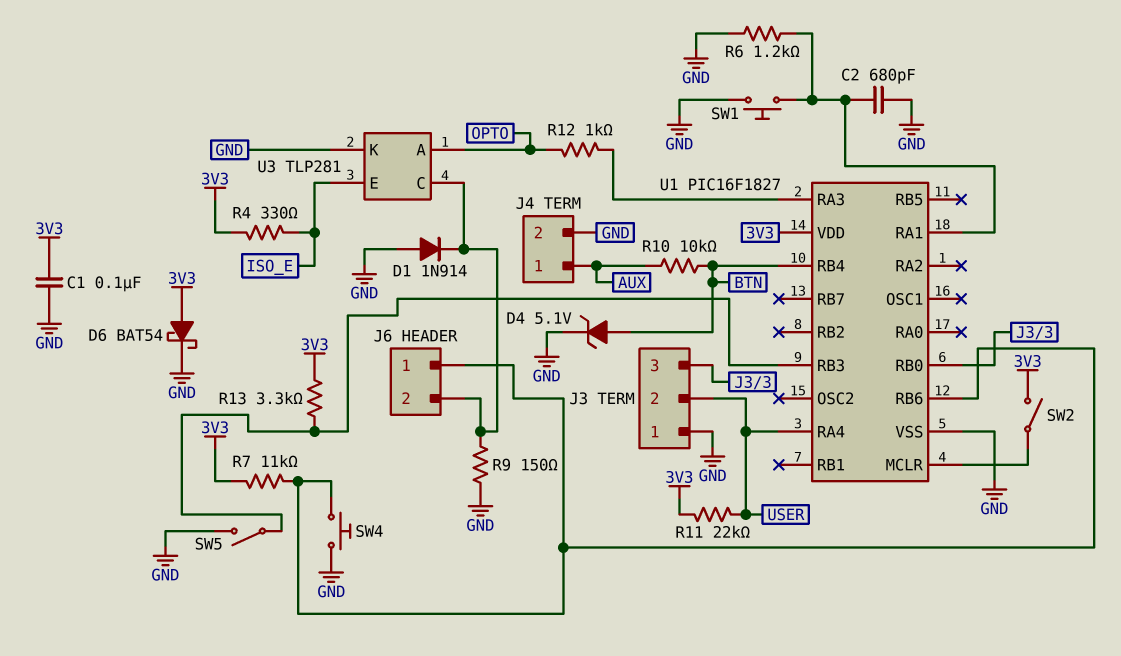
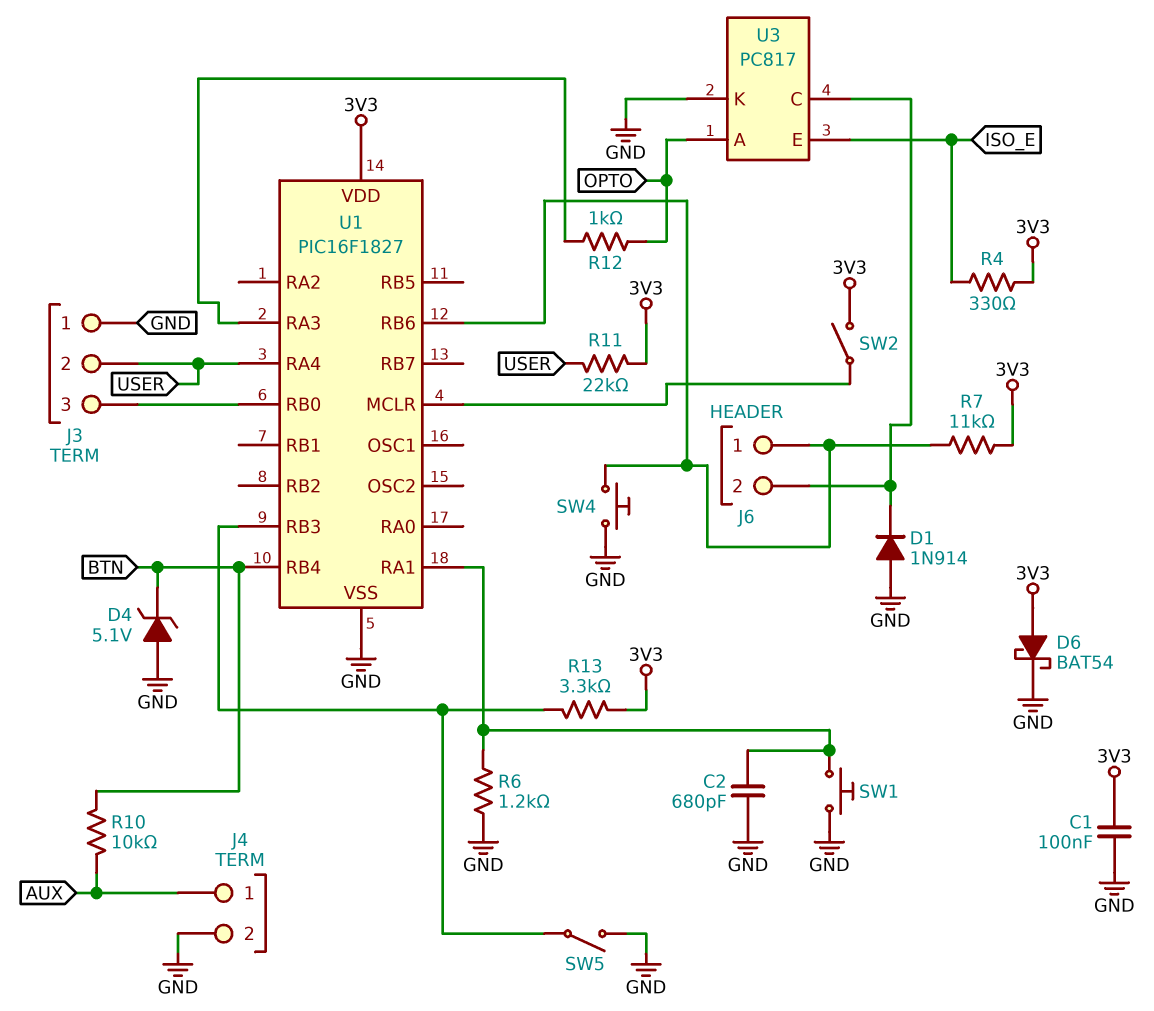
D4: zener 5.1V (A BTN, K GND) -> zener 5.1V (A GND, K BTN)
R9: 150 (GND, J6/2) -> none
U3: TLP281 -> PC817

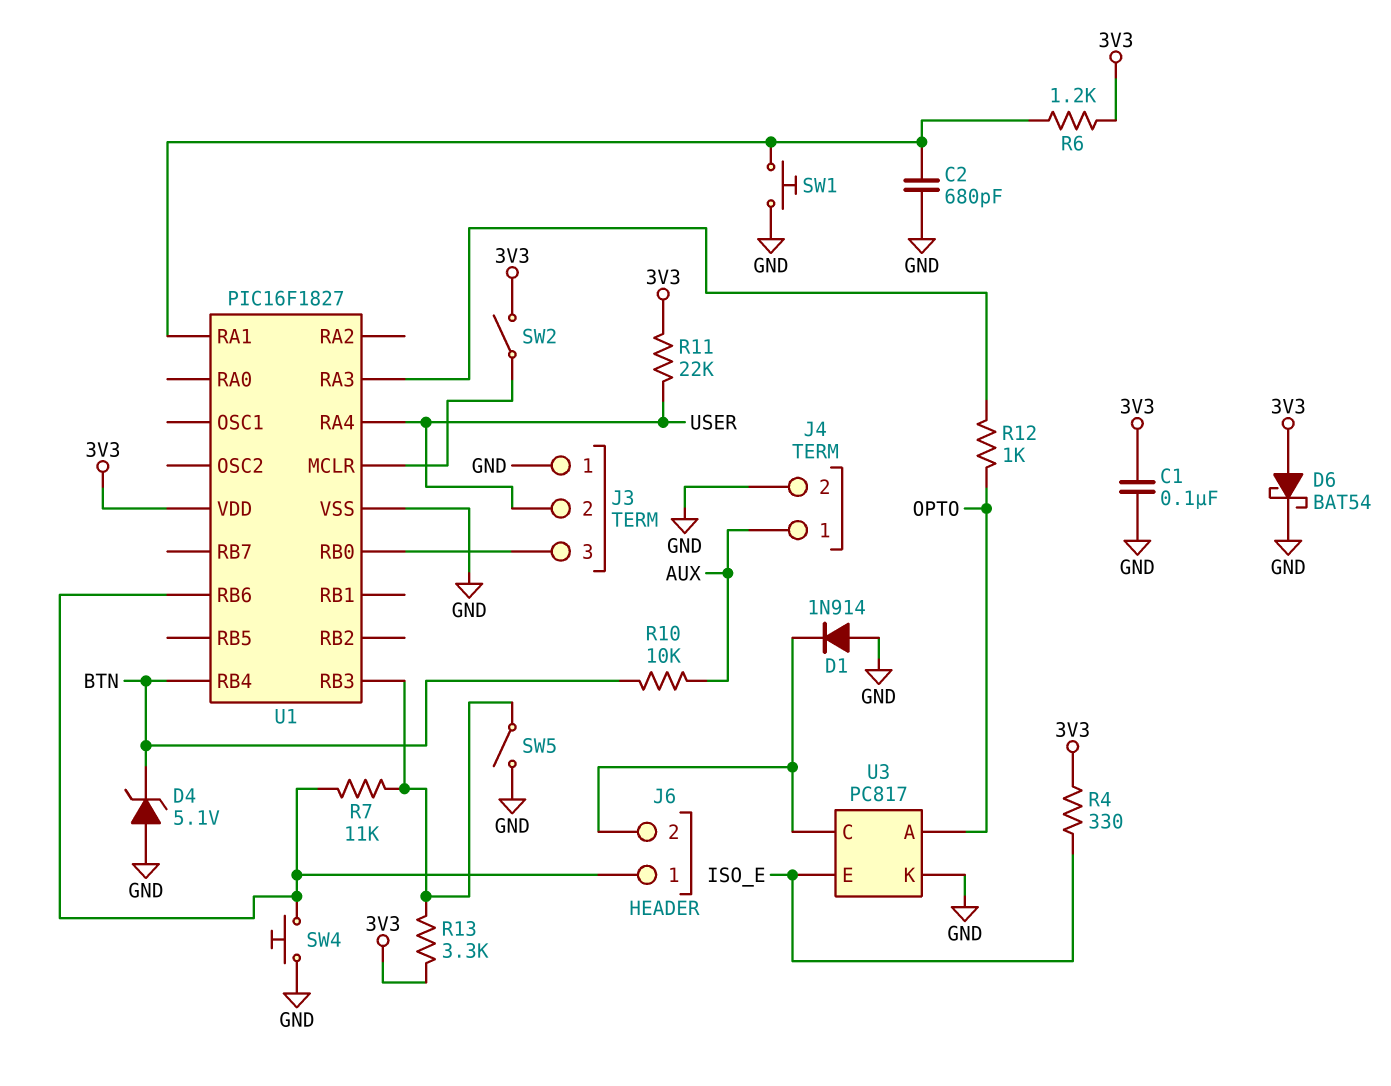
R6: 1.2k (GND, U1/RA1) -> 1.2k (3V3, U1/RA1)
R7: 11k (3V3, J6/1) -> 11k (J6/1, U1/RB3)

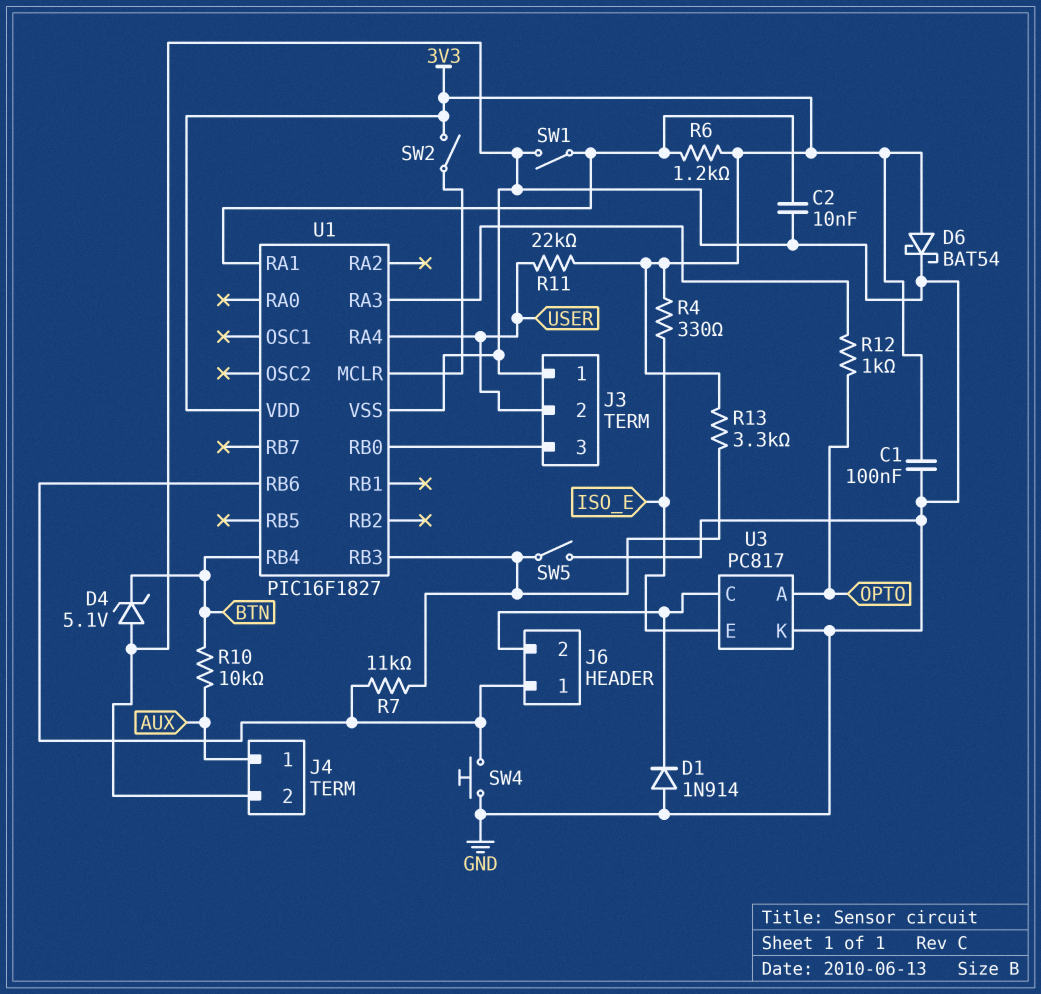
C2: 680pF (GND, U1/RA1) -> 10nF (GND, U1/RA1)
SW1: button (GND, U1/RA1) -> switch (GND, U1/RA1)

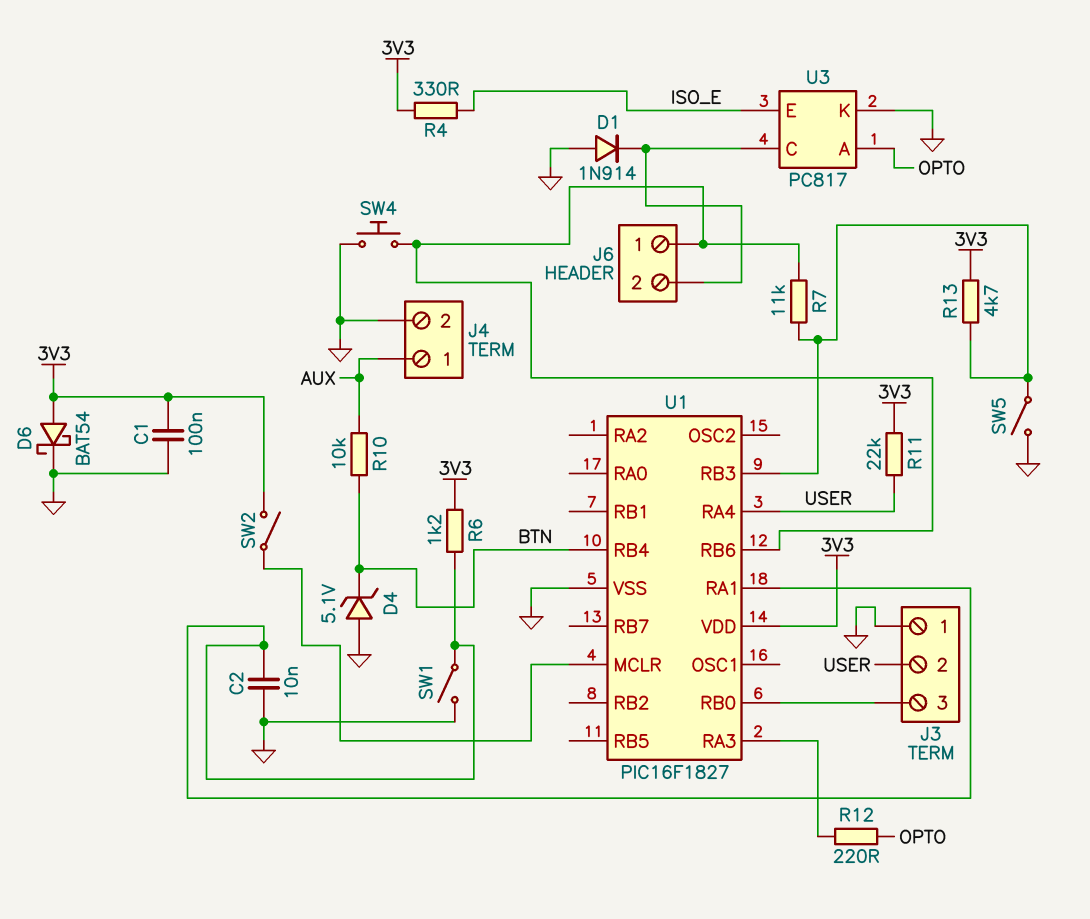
R12: 1k (OPTO, U1/RA3) -> 220 (OPTO, U1/RA3)
R13: 3.3k (3V3, U1/RB3) -> 4.7k (3V3, U1/RB3)

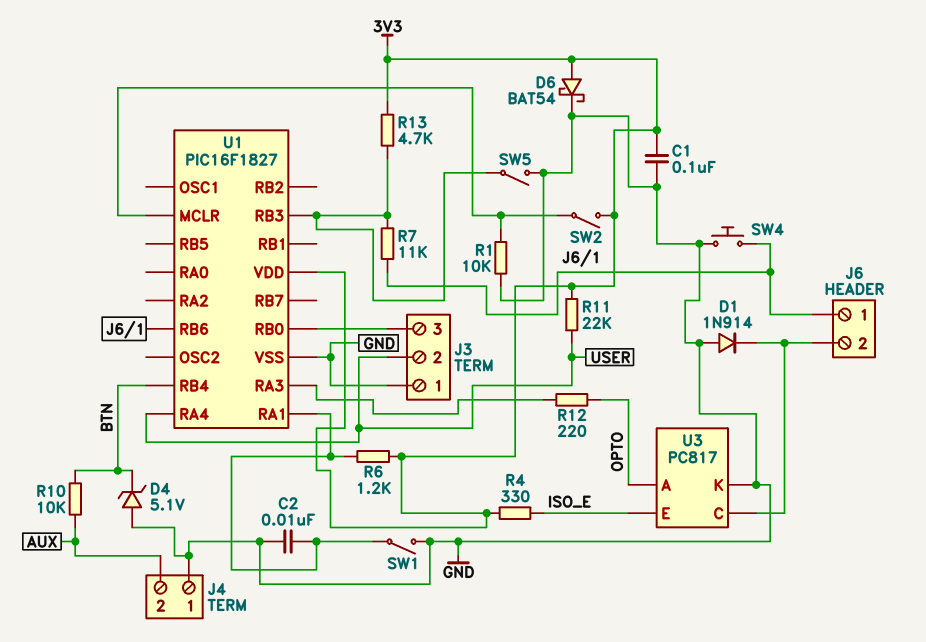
J4 pin 1: AUX -> GND
J4 pin 2: GND -> AUX
R1: none -> 10k (GND, U1/MCLR)

